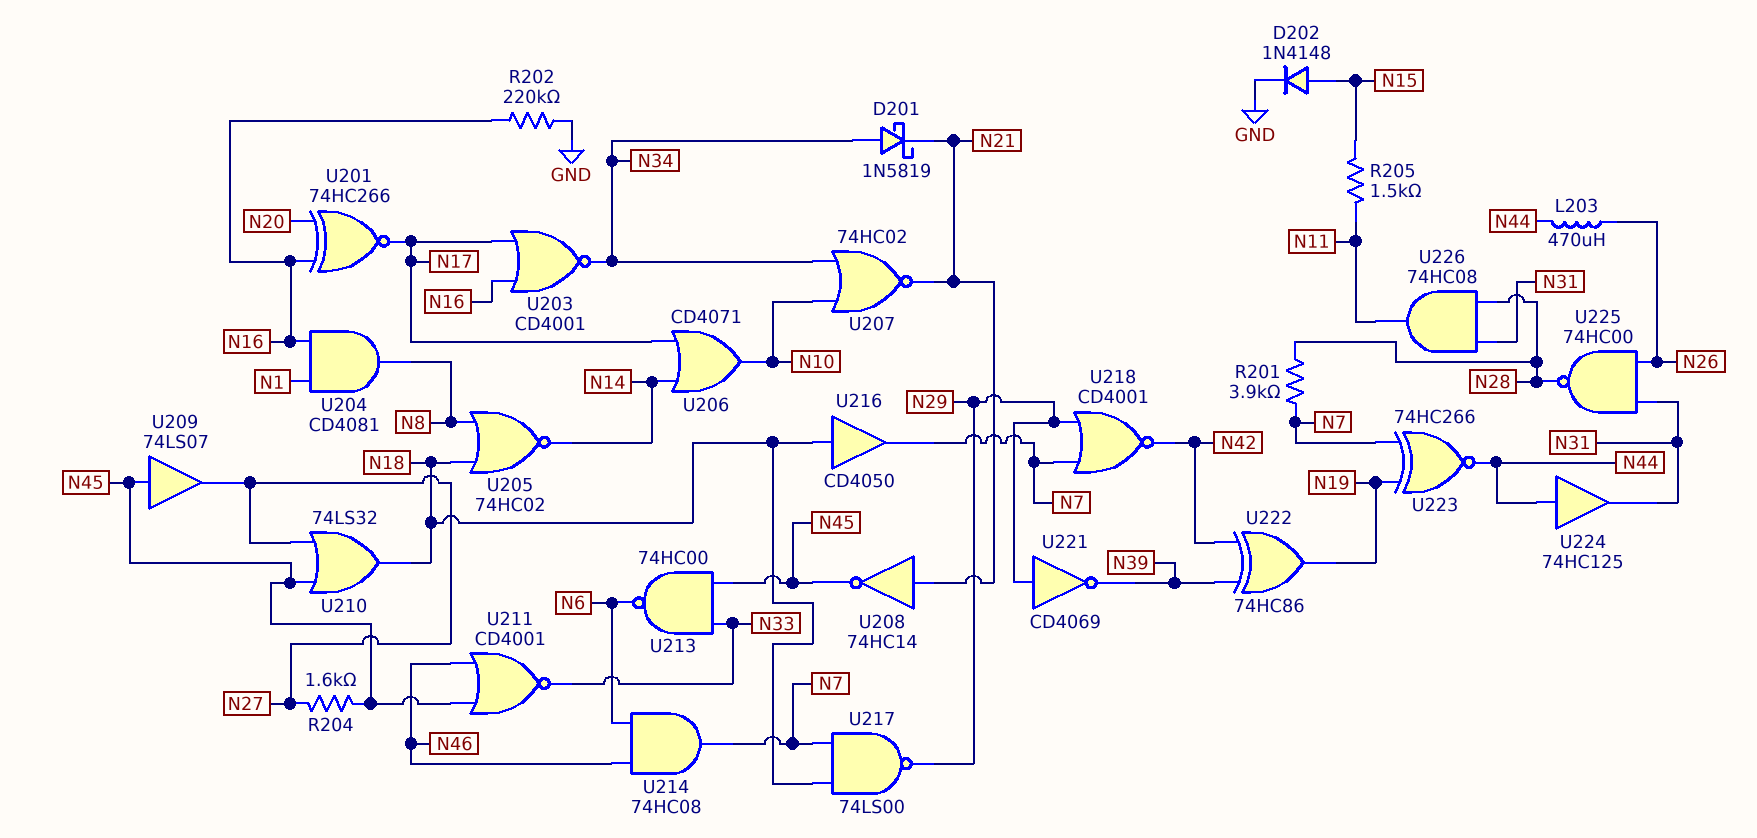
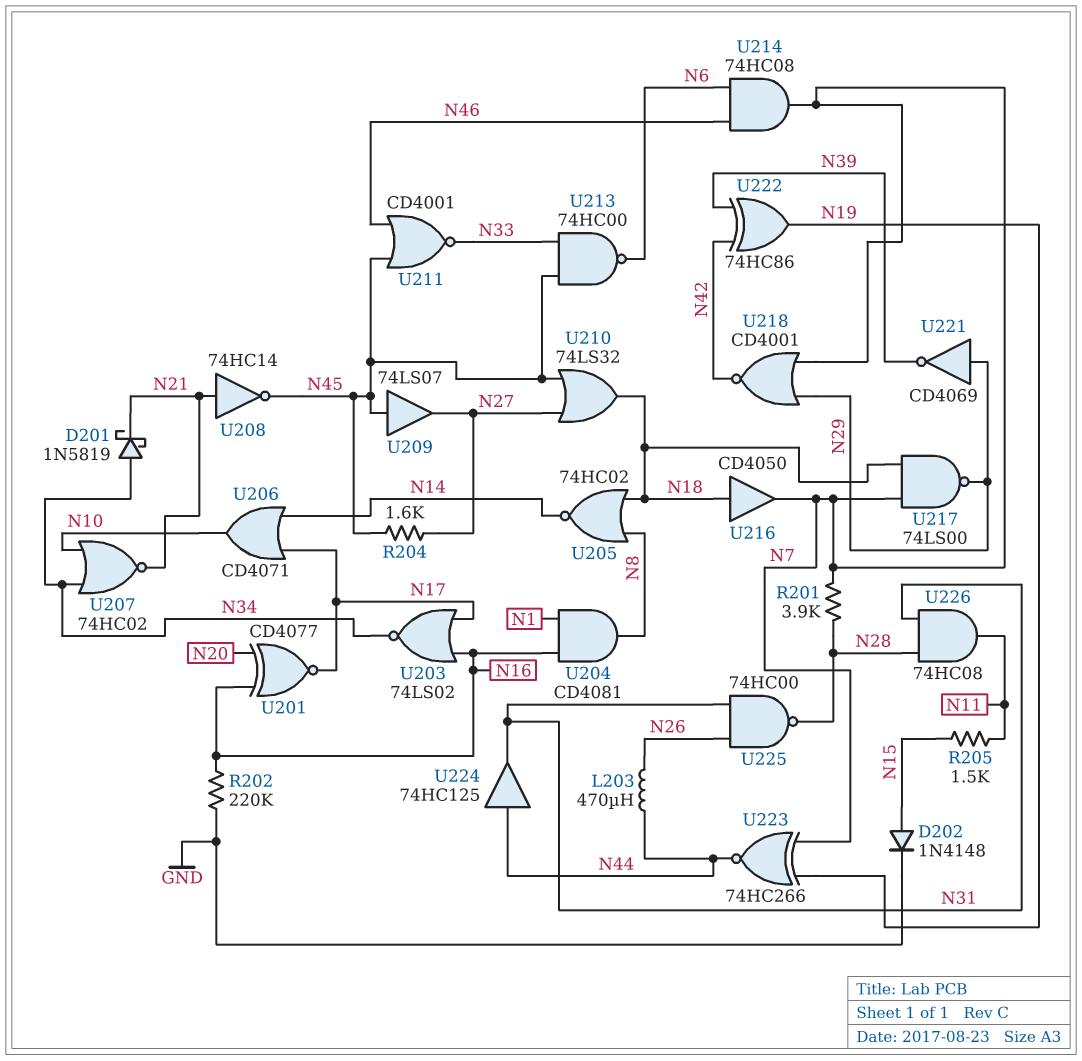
U201: XNOR 74HC266 (in N16, in N20, out N17) -> XNOR CD4077 (in N16, in N20, out N17)
U203: NOR CD4001 (in N16, in N17, out N34) -> NOR 74LS02 (in N16, in N17, out N34)

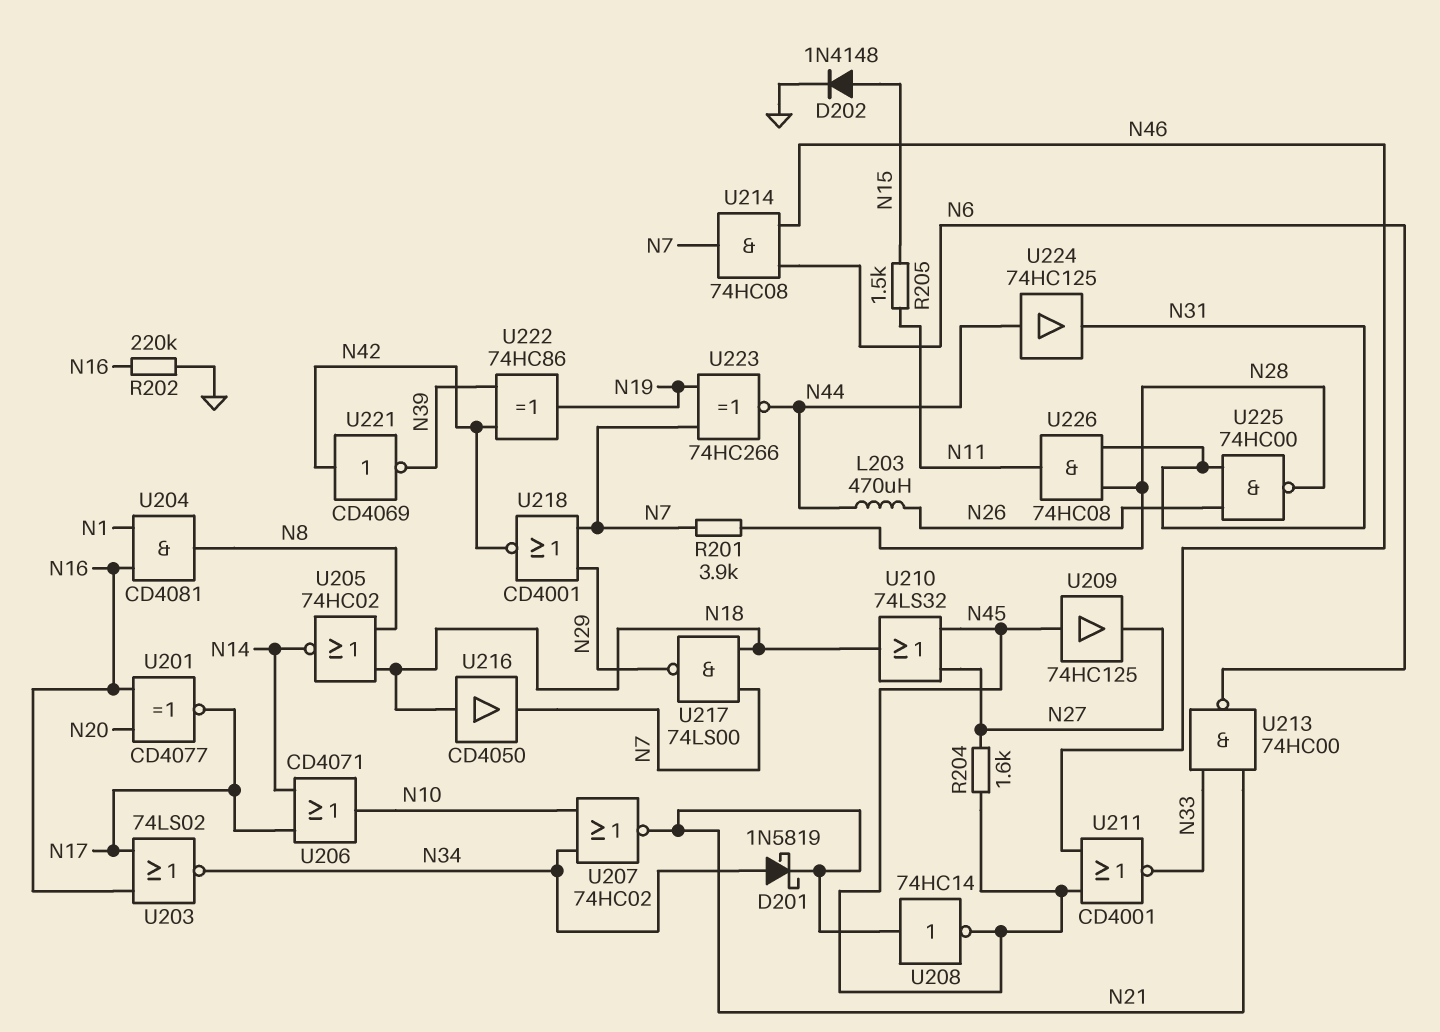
U209: buffer 74LS07 (in N45, out N27) -> buffer 74HC125 (in N45, out N27)
U213: NAND 74HC00 (in N33, in N45, out N6) -> NAND 74HC00 (in N21, in N33, out N6)
U221: NOT CD4069 (in N29, out N39) -> NOT CD4069 (in N42, out N39)

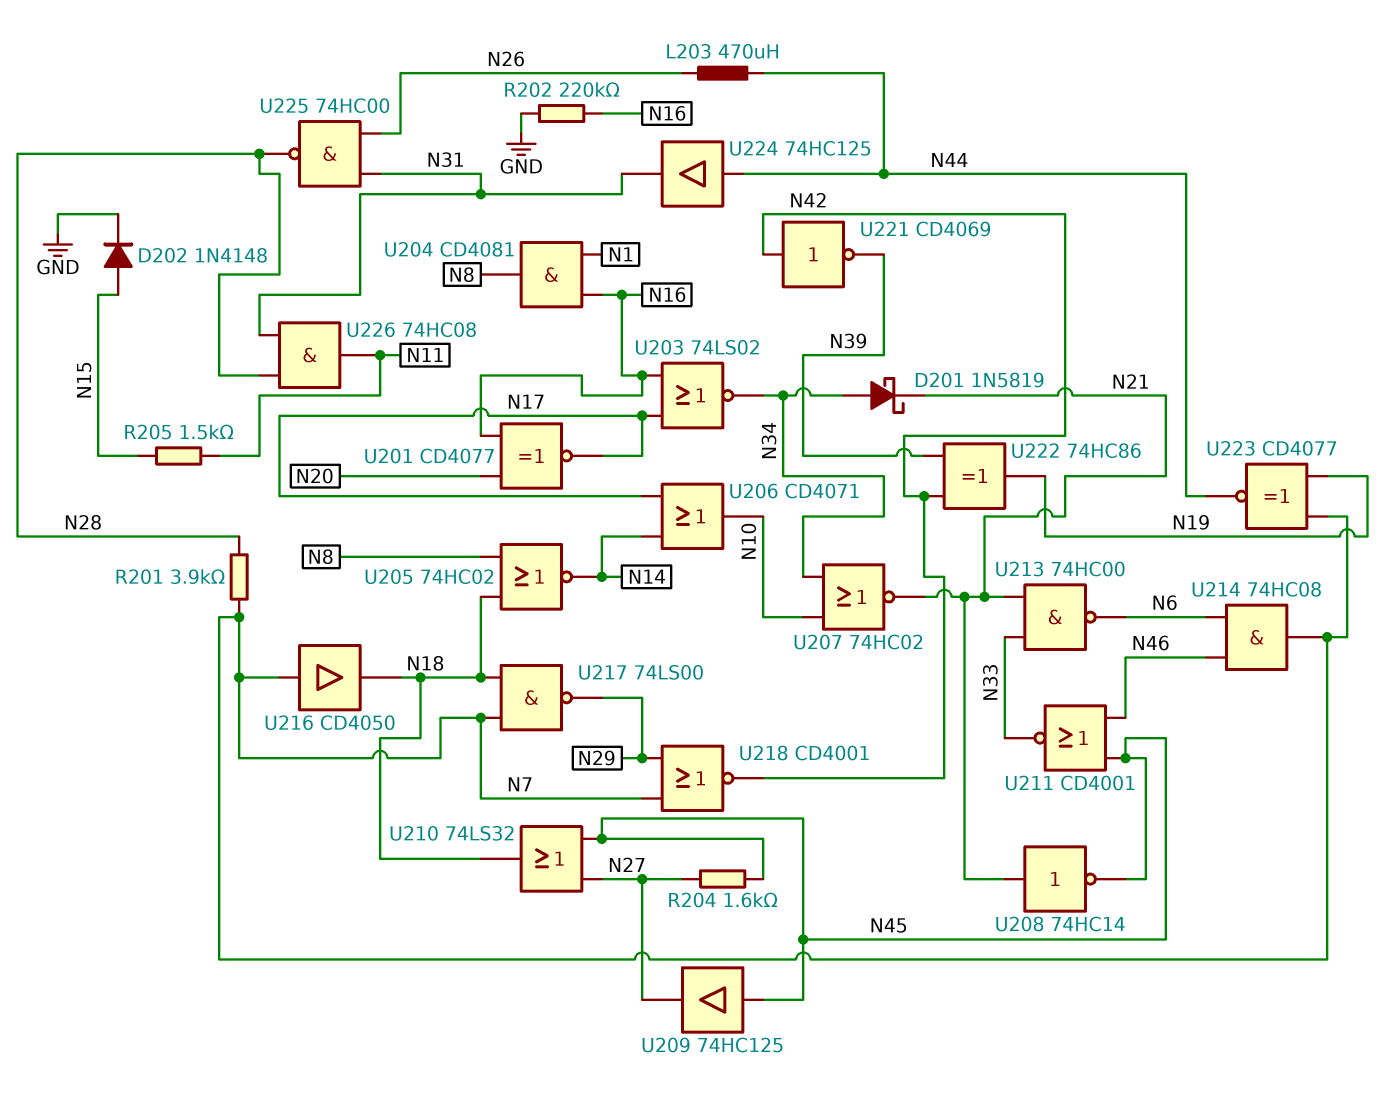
U216: buffer CD4050 (in N18, out N7) -> buffer CD4050 (in N7, out N18)
U223: XNOR 74HC266 (in N7, in N19, out N44) -> XNOR CD4077 (in N7, in N19, out N44)

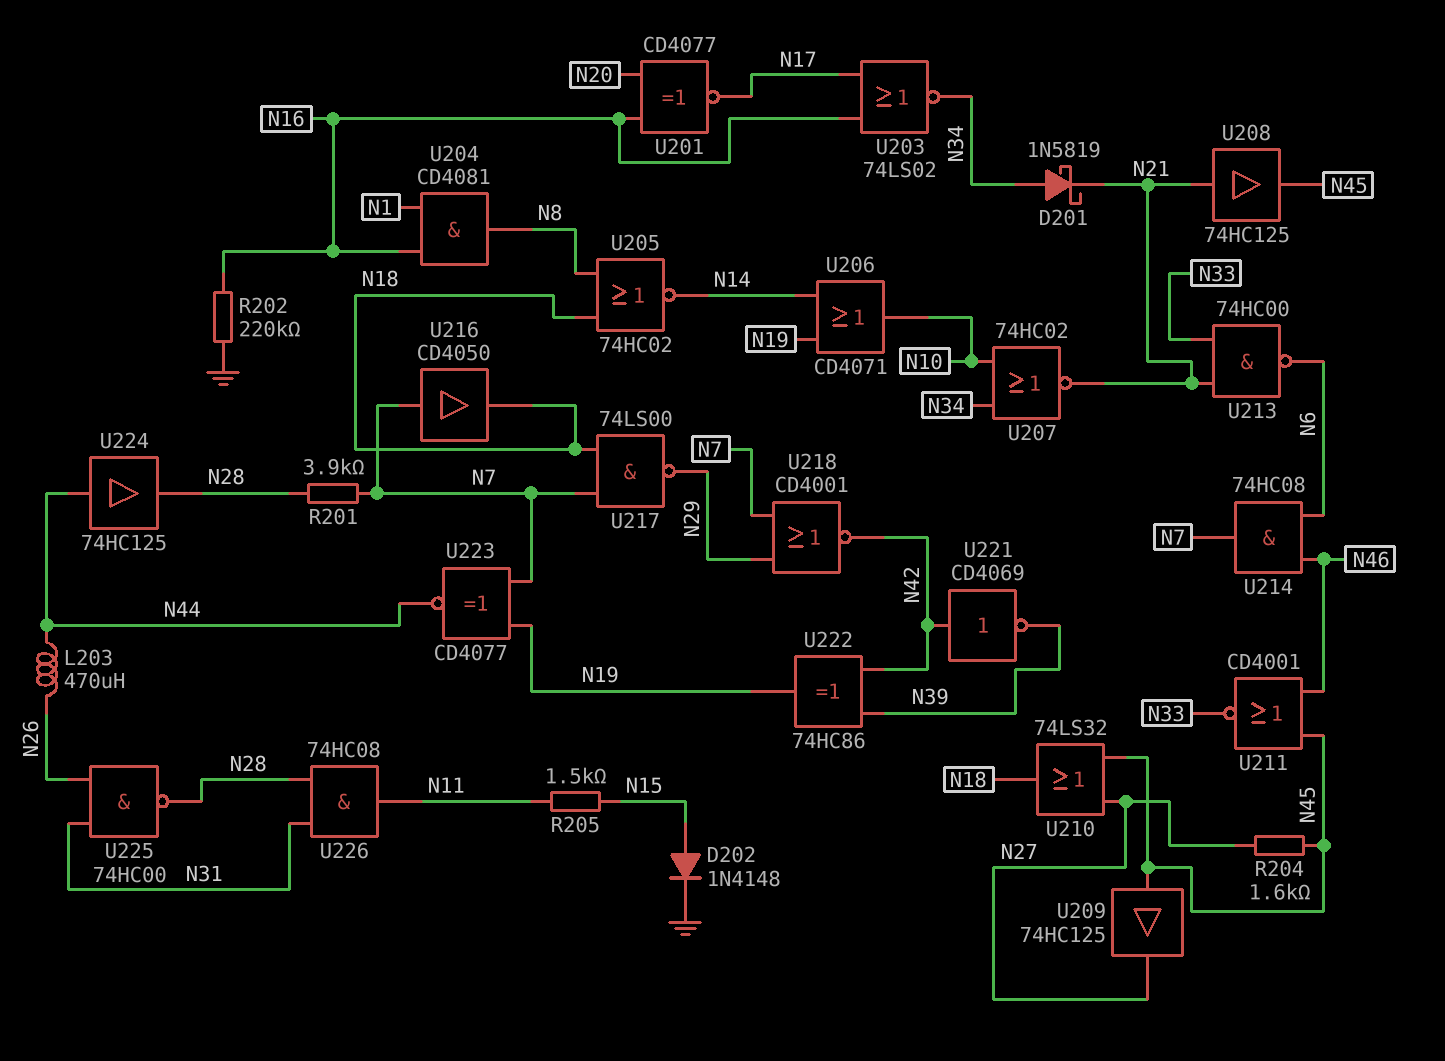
U206: OR CD4071 (in N14, in N17, out N10) -> OR CD4071 (in N14, in N19, out N10)
U208: NOT 74HC14 (in N21, out N45) -> buffer 74HC125 (in N21, out N45)
U224: buffer 74HC125 (in N44, out N31) -> buffer 74HC125 (in N44, out N28)

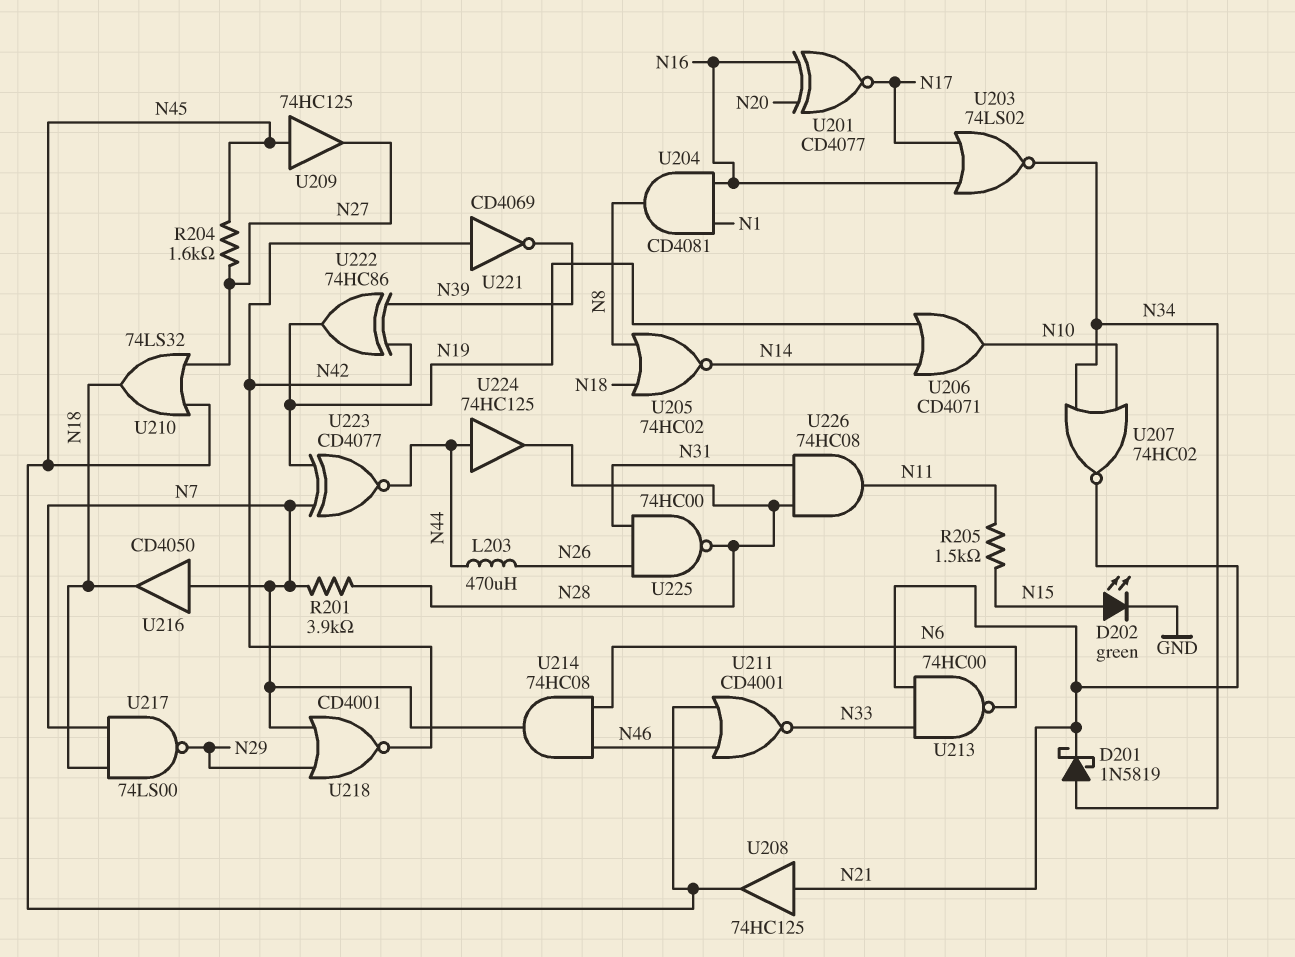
D202: diode 1N4148 (A N15, K GND) -> LED green (A N15, K GND)
R202: 220k (GND, N16) -> none

